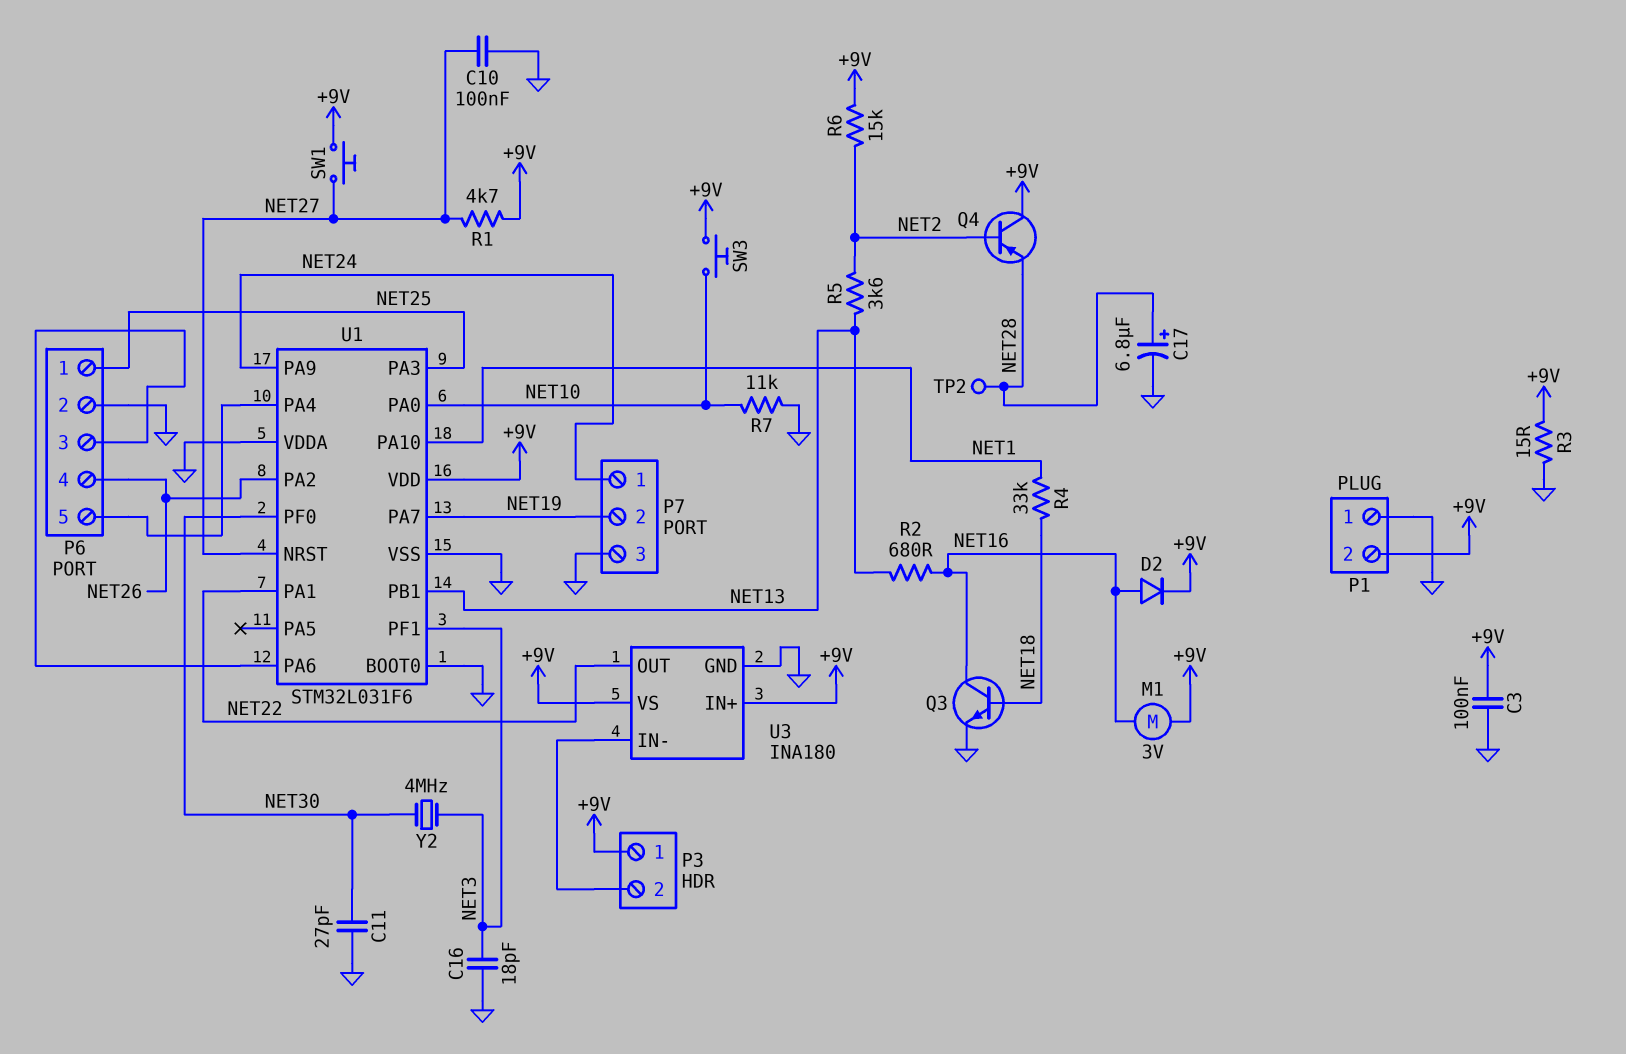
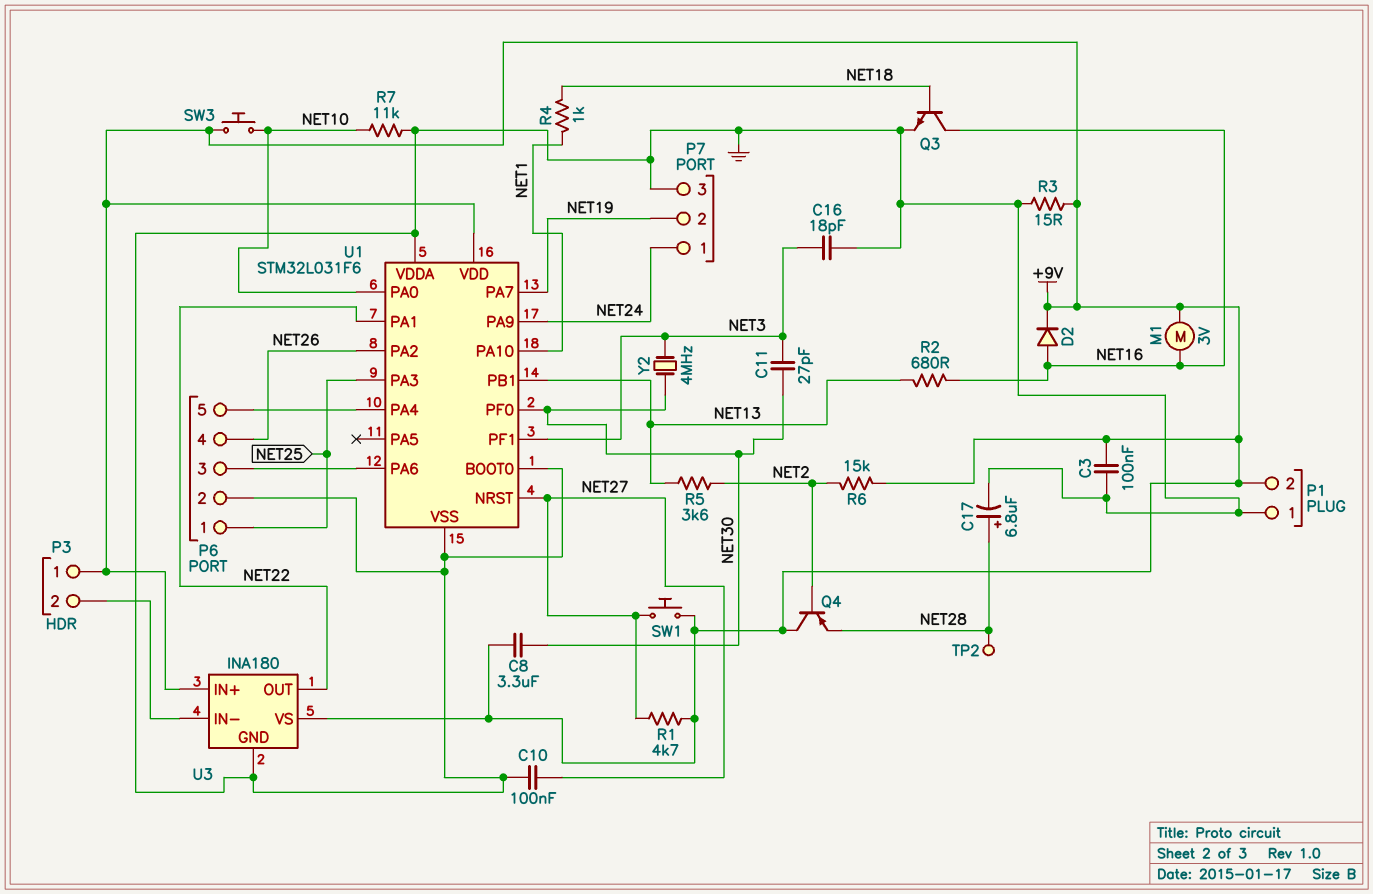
C8: none -> 3.3uF (+9V, NET30)
C11: 27pF (GND, NET30) -> 27pF (NET3, NET30)
R4: 33k (NET1, NET18) -> 1k (NET1, NET18)

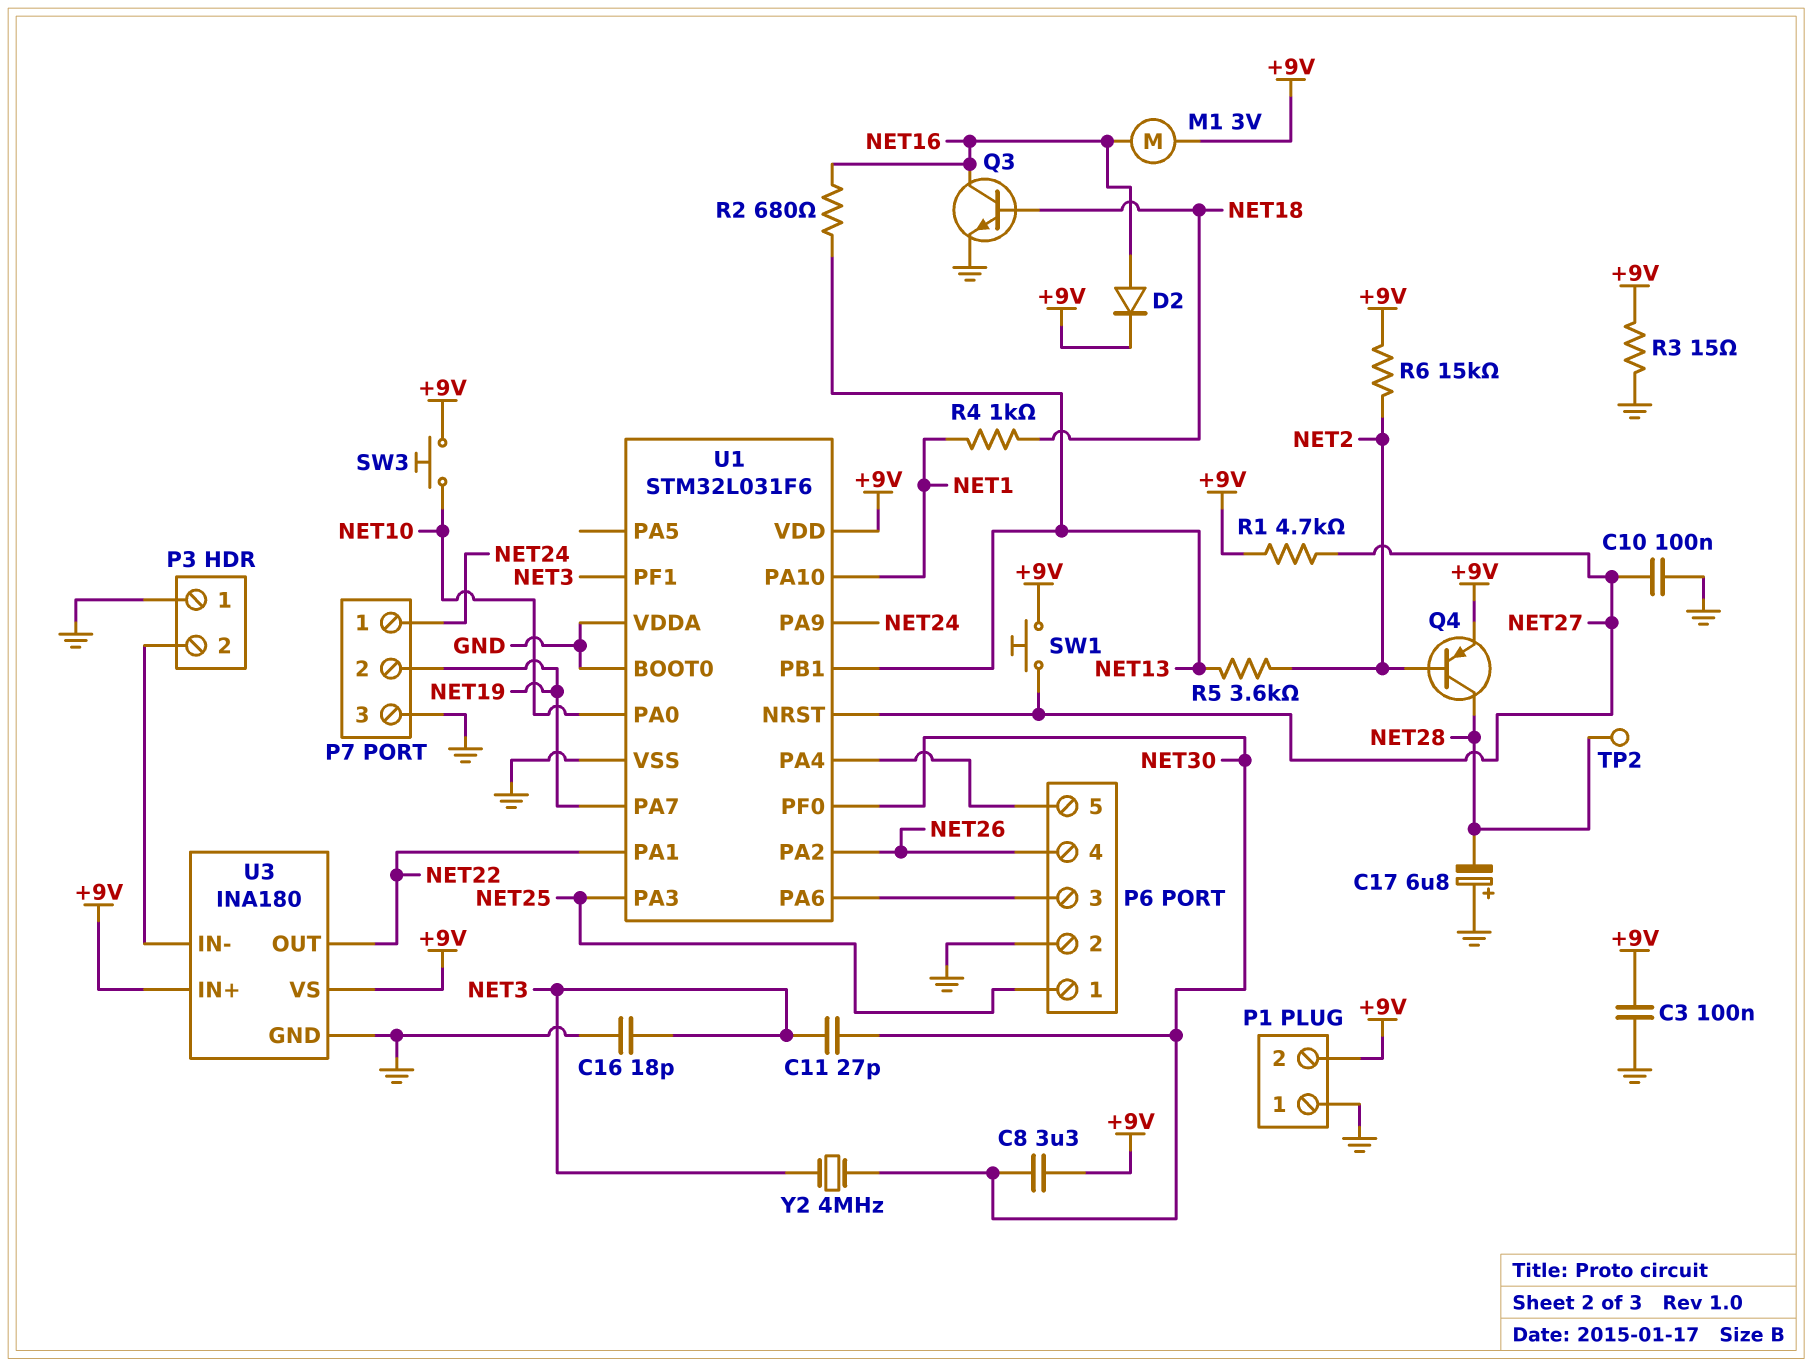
C17: 6.8uF (plus NET28, minus GND) -> 6.8uF (plus GND, minus NET28)
P3 pin 1: +9V -> GND
Q4: PNP (B NET2, C +9V, E NET28) -> PNP (B NET2, C NET28, E +9V)
R7: 11k (GND, NET10) -> none

